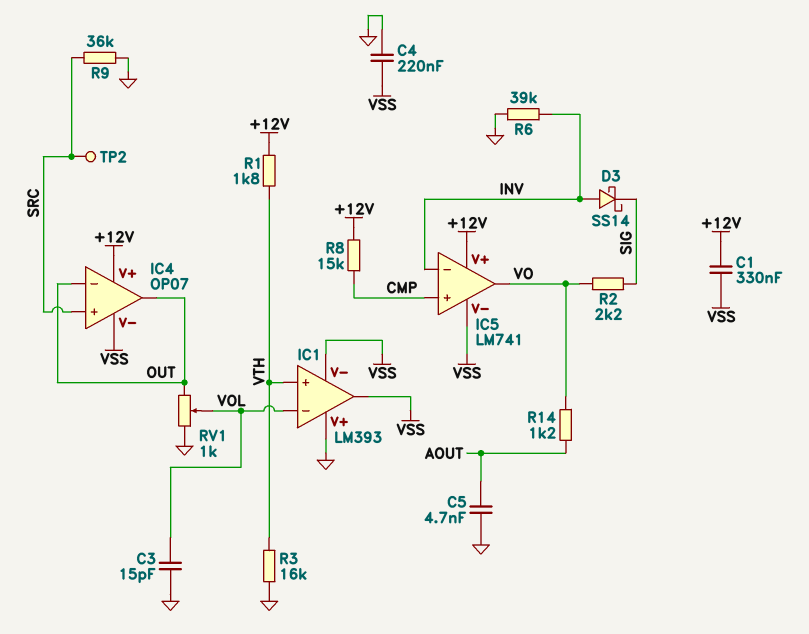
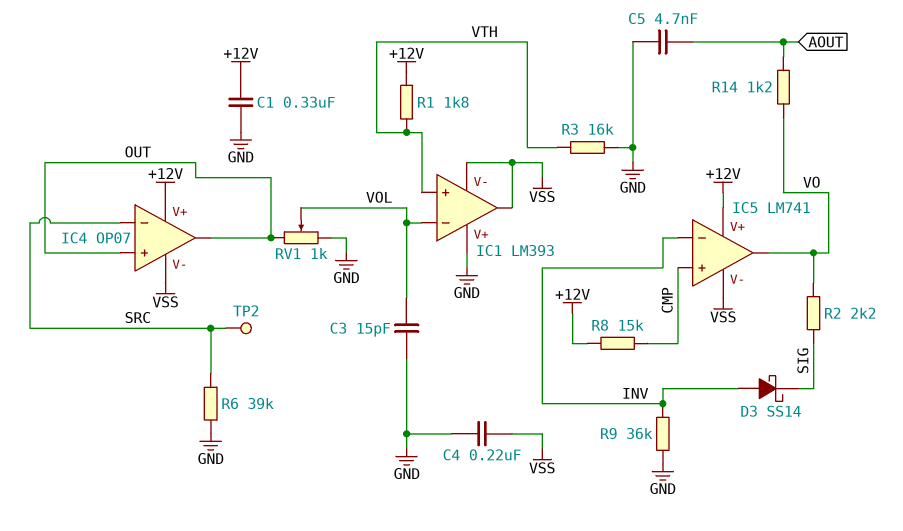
C1: 330nF (+12V, VSS) -> 330nF (+12V, GND)
IC4 pin in+: SRC -> OUT
IC4 pin in-: OUT -> SRC
R6: 39k (GND, INV) -> 39k (GND, SRC)
R9: 36k (GND, SRC) -> 36k (GND, INV)

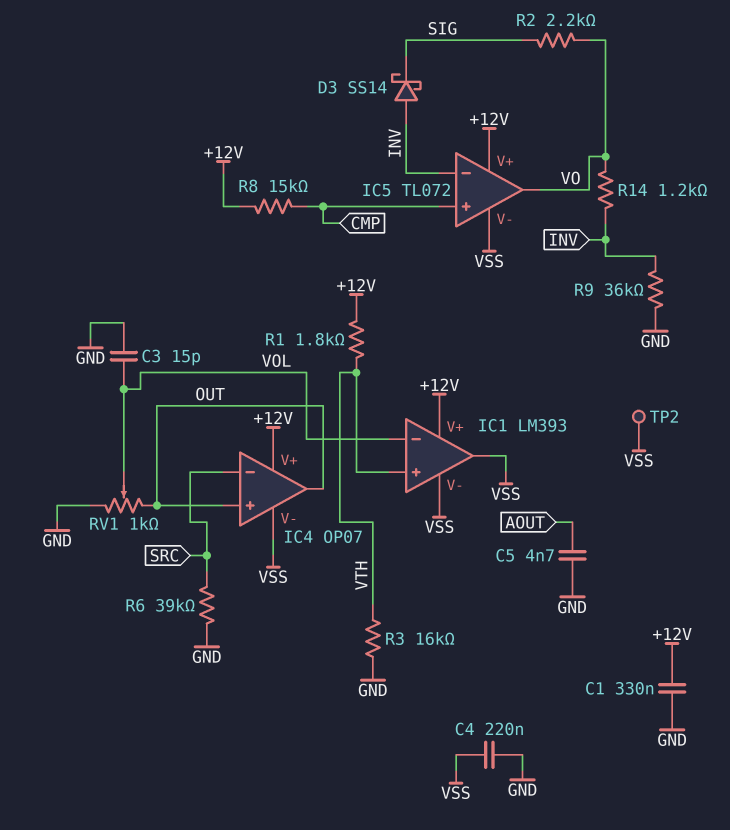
IC1 pin V+: GND -> +12V
IC5: LM741 -> TL072
R14: 1.2k (AOUT, VO) -> 1.2k (INV, VO)
TP2: test point (SRC) -> test point (VSS)

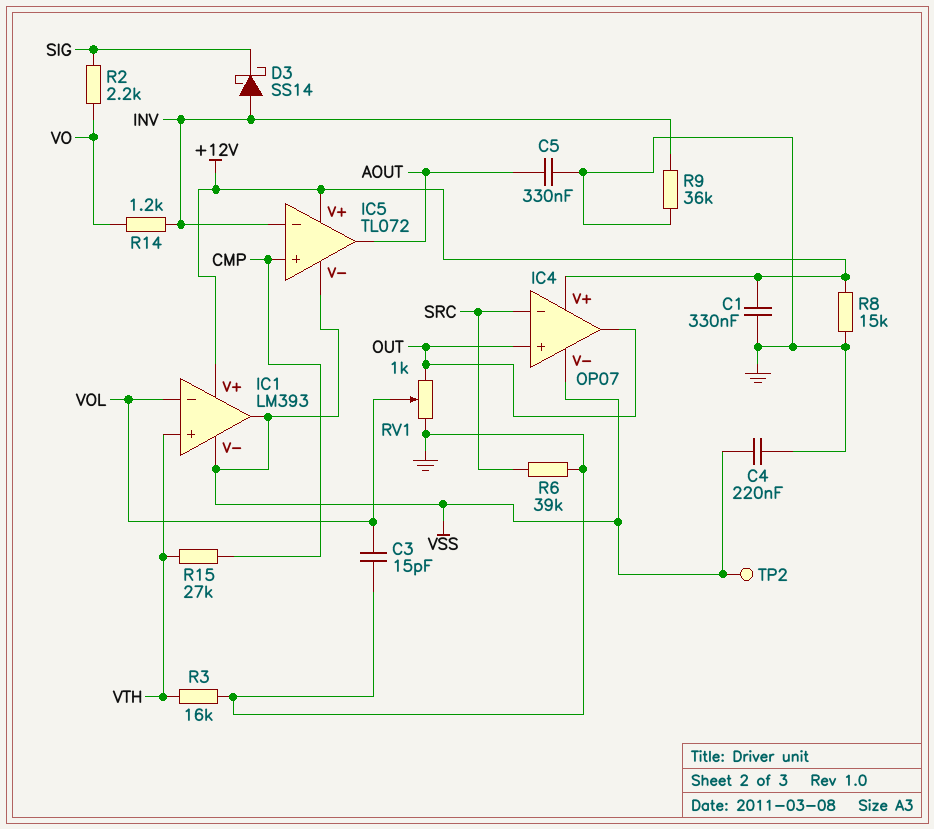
C5: 4.7nF (AOUT, GND) -> 330nF (AOUT, GND)
IC5 pin out: VO -> AOUT
R1: 1.8k (+12V, VTH) -> none
R8: 15k (+12V, CMP) -> 15k (+12V, GND)
R15: none -> 27k (CMP, VTH)

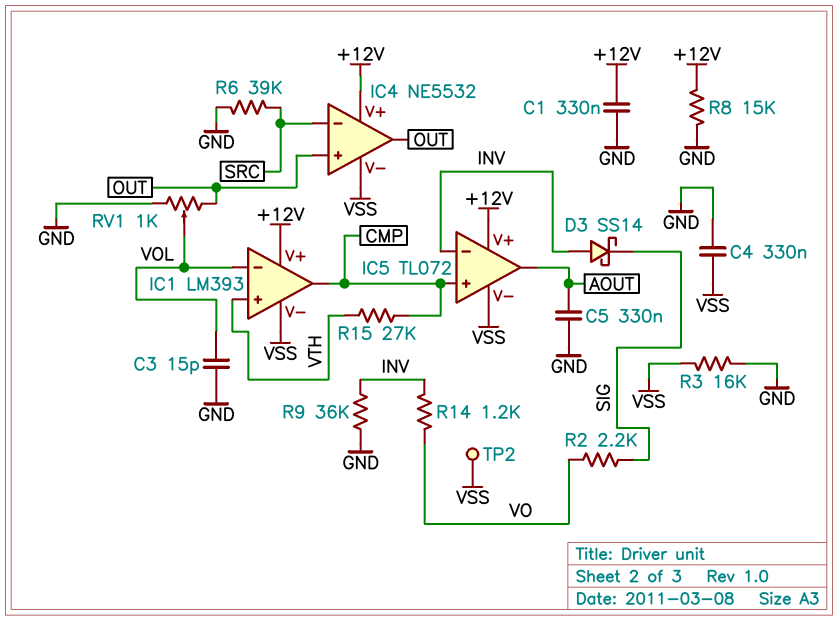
C4: 220nF (GND, VSS) -> 330nF (GND, VSS)
IC1 pin out: VSS -> CMP
IC4: OP07 -> NE5532
R3: 16k (GND, VTH) -> 16k (GND, VSS)

